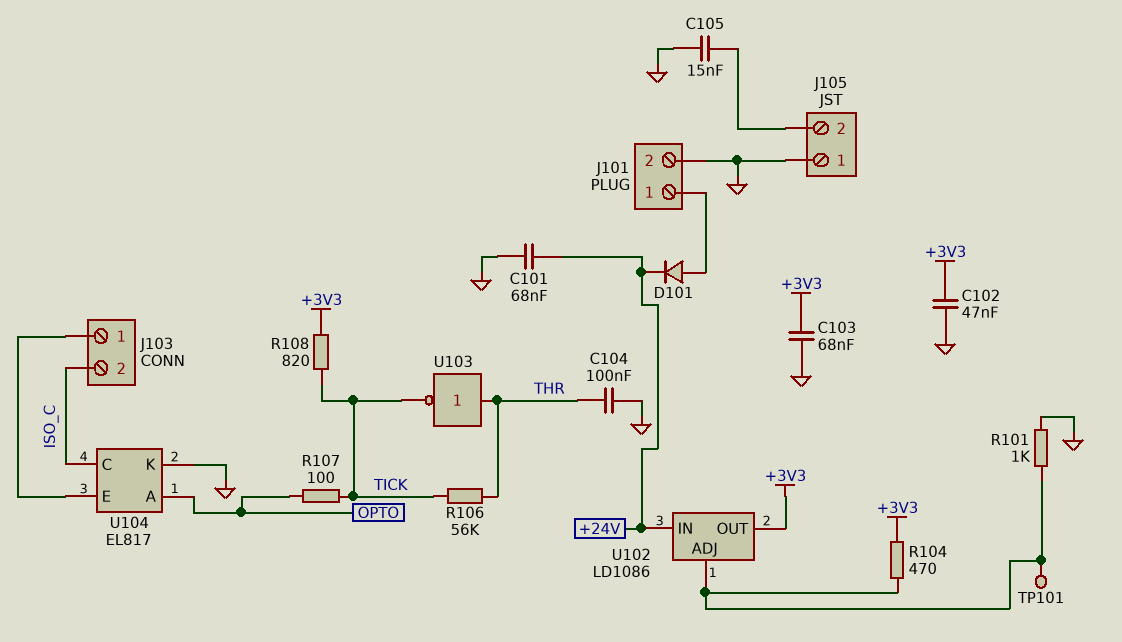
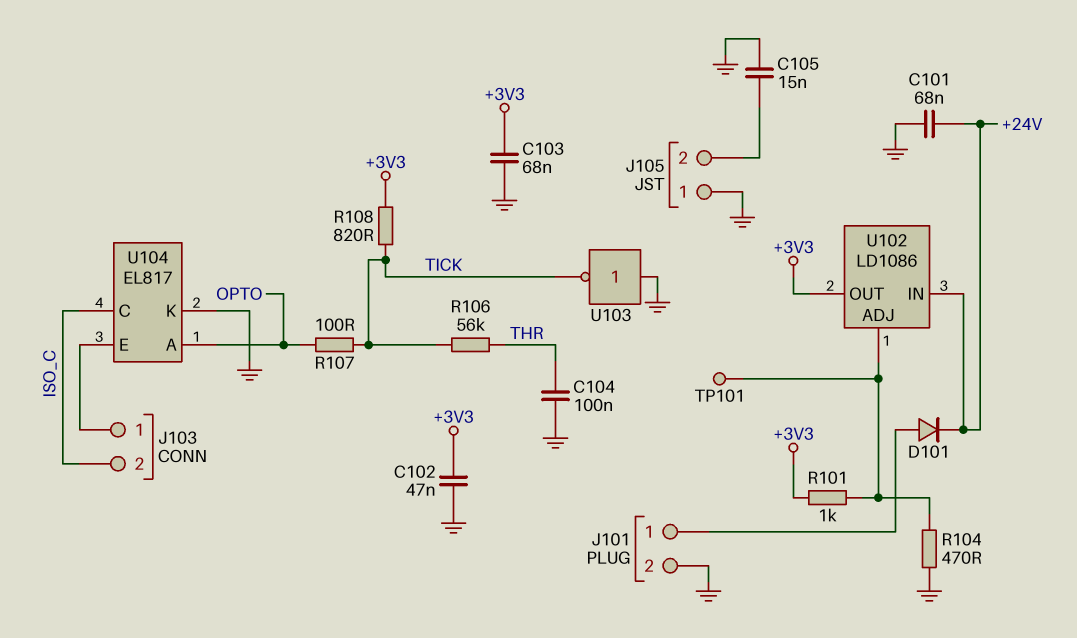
R101: 1k (GND, U102/ADJ) -> 1k (+3V3, U102/ADJ)
R104: 470 (+3V3, U102/ADJ) -> 470 (GND, U102/ADJ)
U103: NOT (in THR, out TICK) -> NOT (in GND, out TICK)

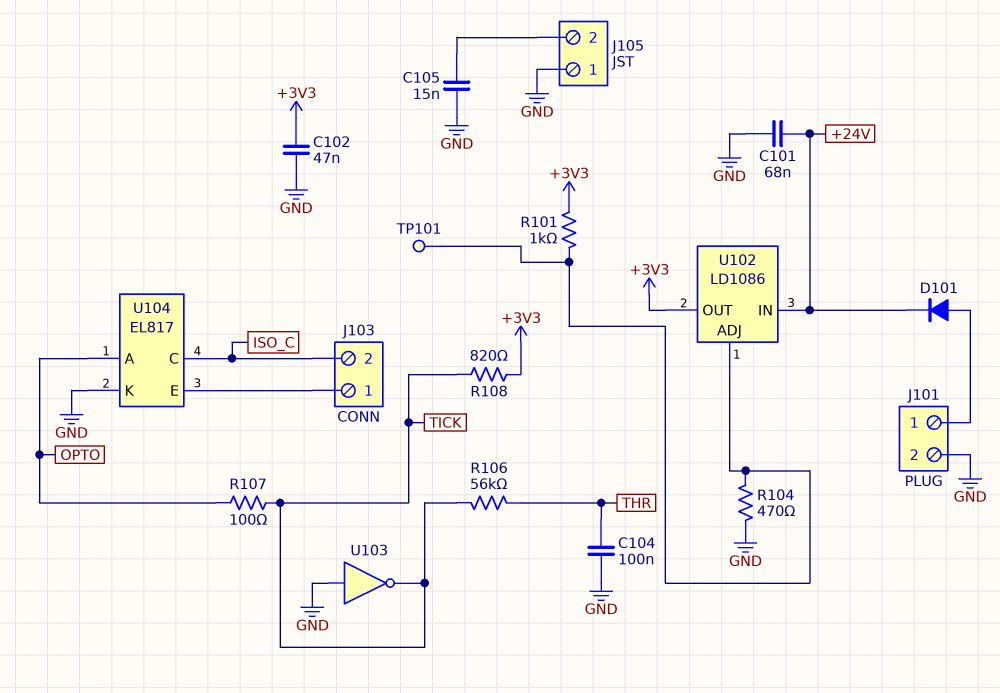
C103: 68nF (+3V3, GND) -> none

